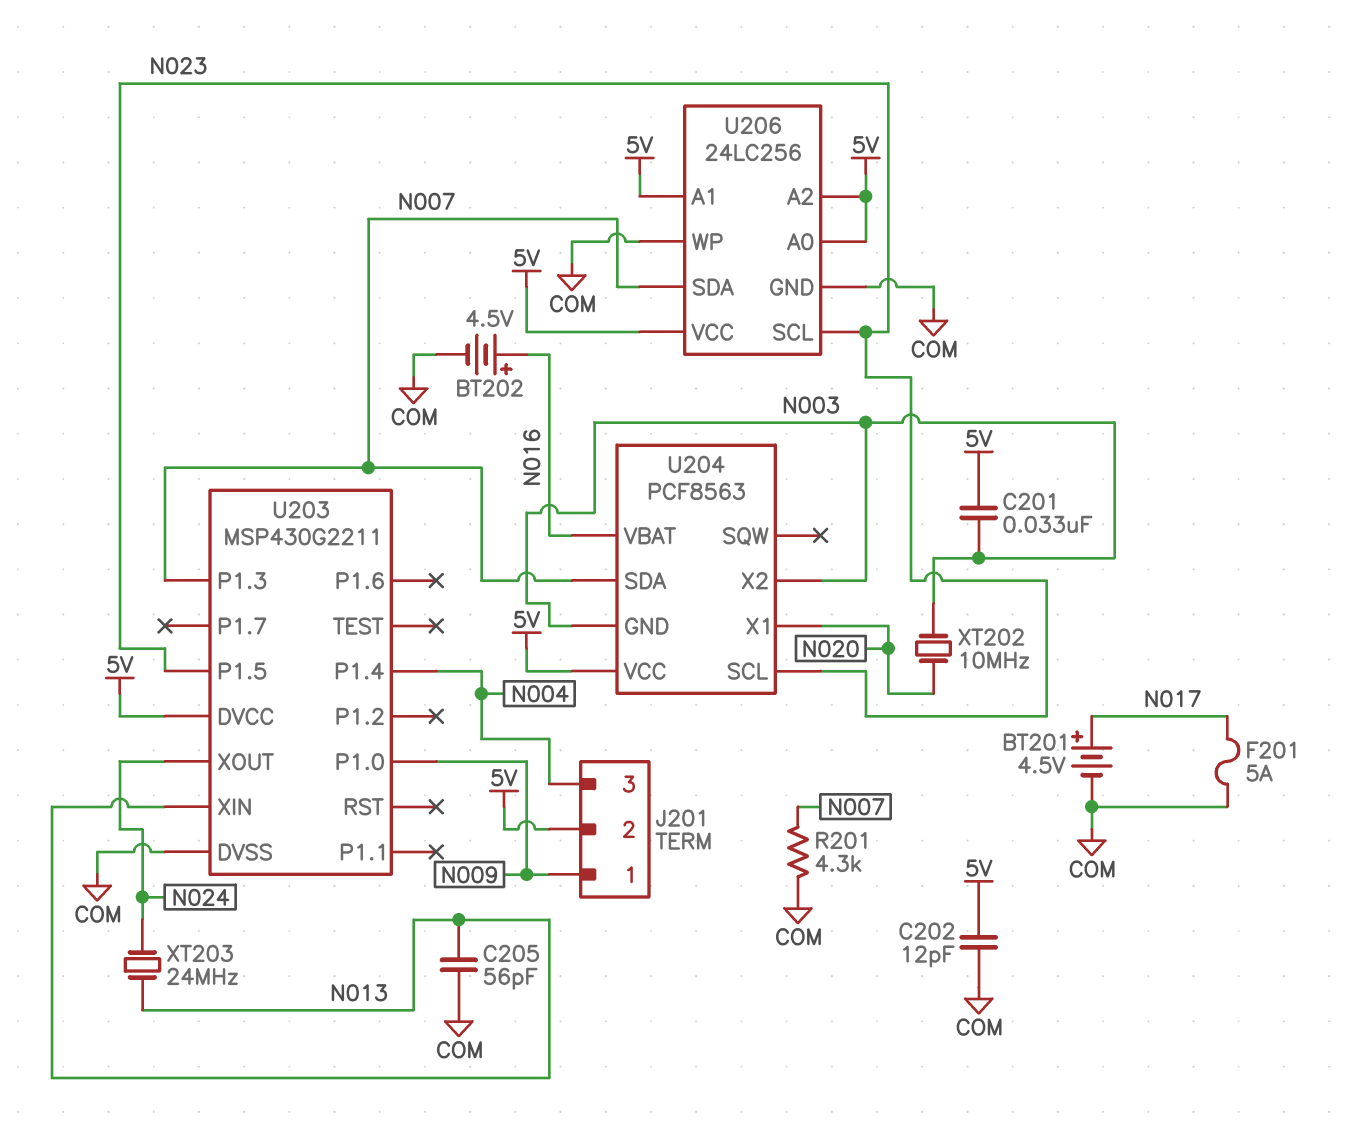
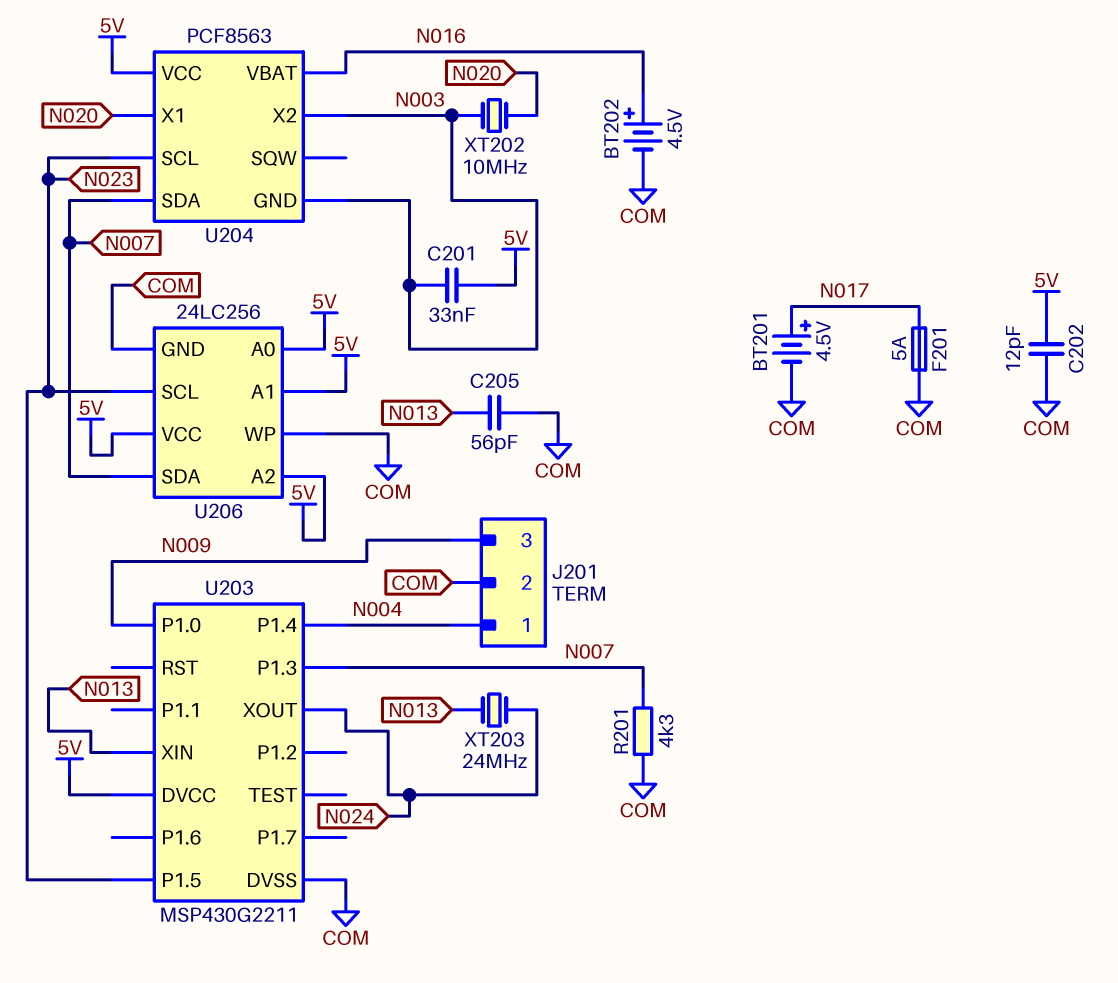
J201 pin 1: N009 -> N004
J201 pin 2: 5V -> COM
J201 pin 3: N004 -> N009

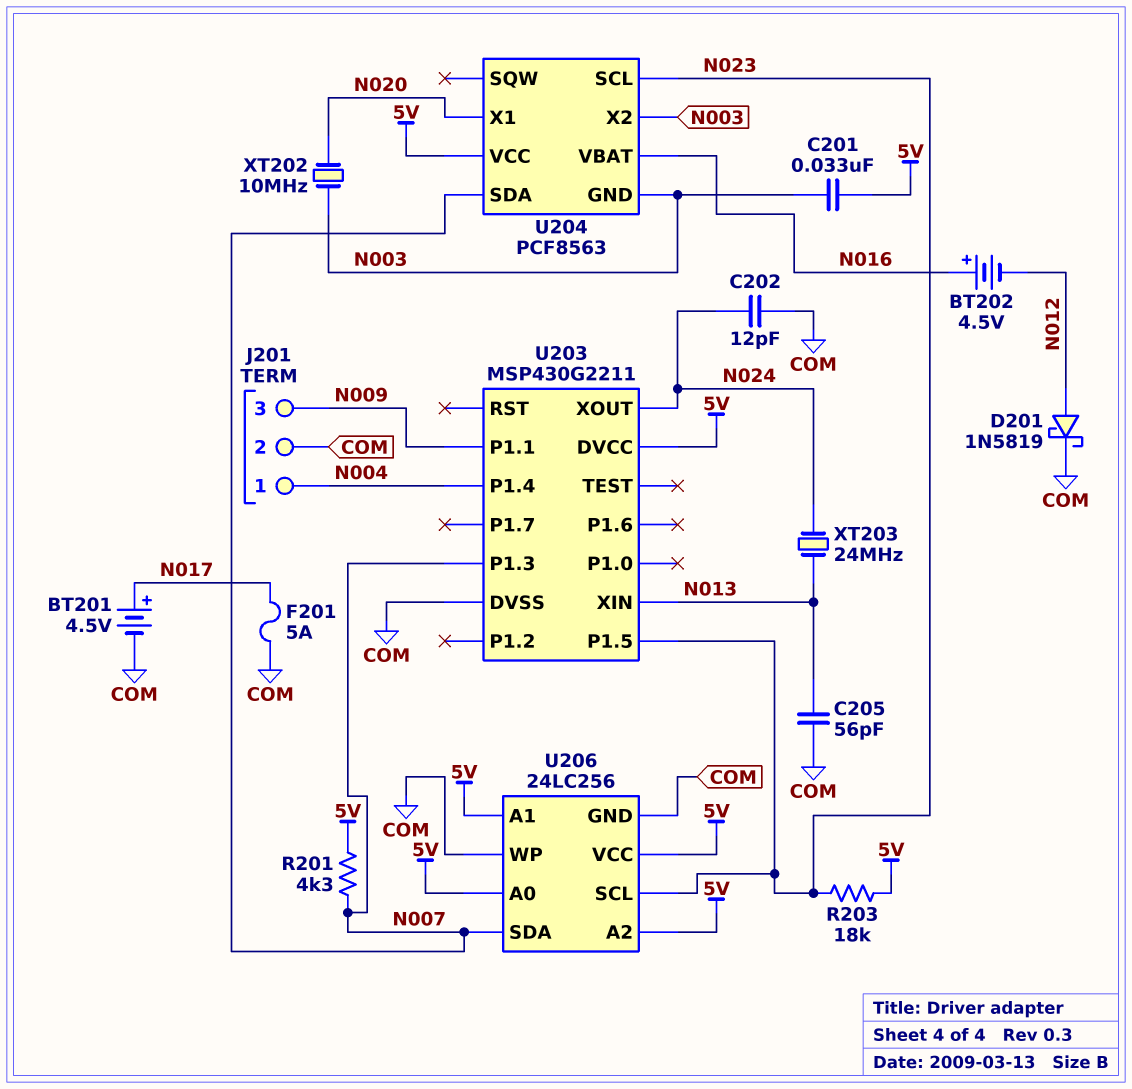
BT202: 4.5V (plus N016, minus COM) -> 4.5V (plus N016, minus N012)
C202: 12pF (5V, COM) -> 12pF (COM, N024)
D201: none -> schottky 1N5819 (A N012, K COM)
R201: 4.3k (COM, N007) -> 4.3k (5V, N007)
R203: none -> 18k (5V, N023)
U203 pin P1.0: N009 -> none
U203 pin P1.1: none -> N009

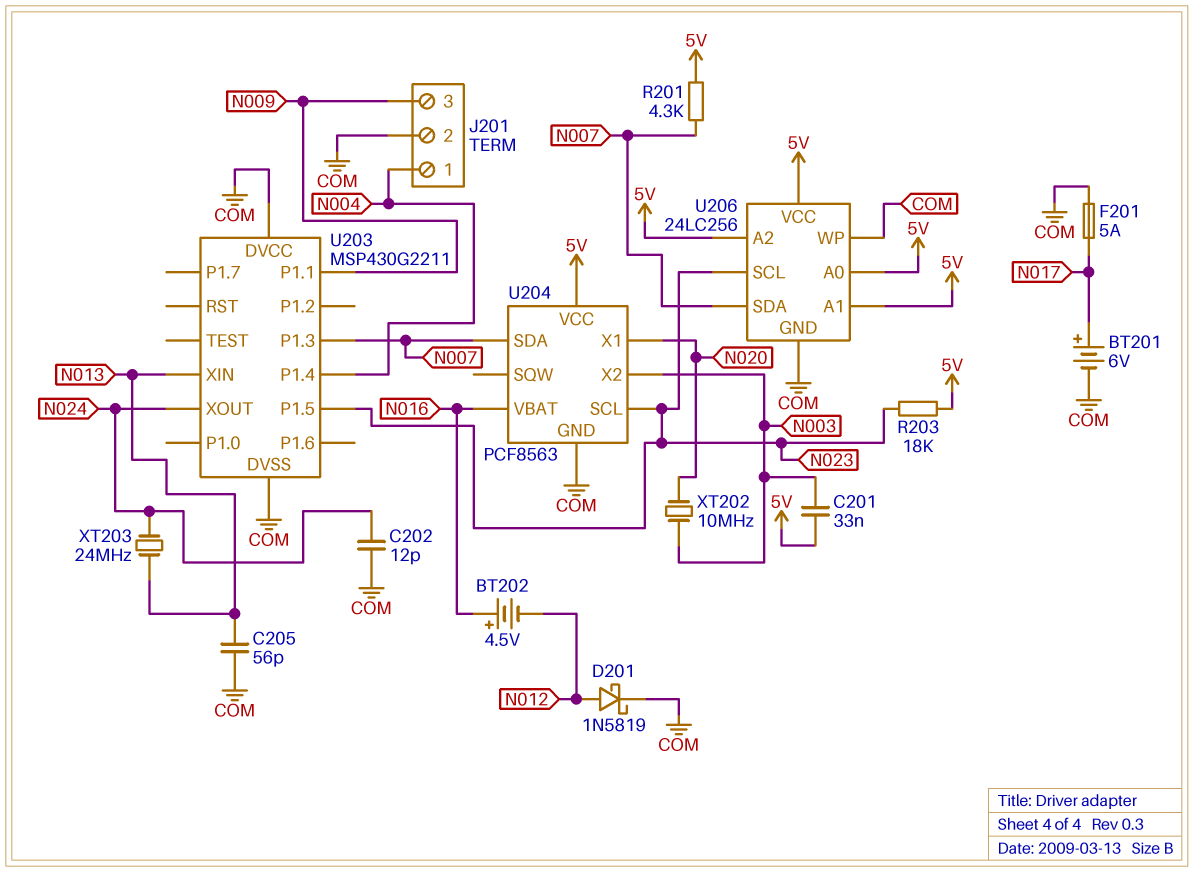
BT201: 4.5V (plus N017, minus COM) -> 6V (plus N017, minus COM)
U203 pin DVCC: 5V -> COM
U204 pin GND: N003 -> COM

